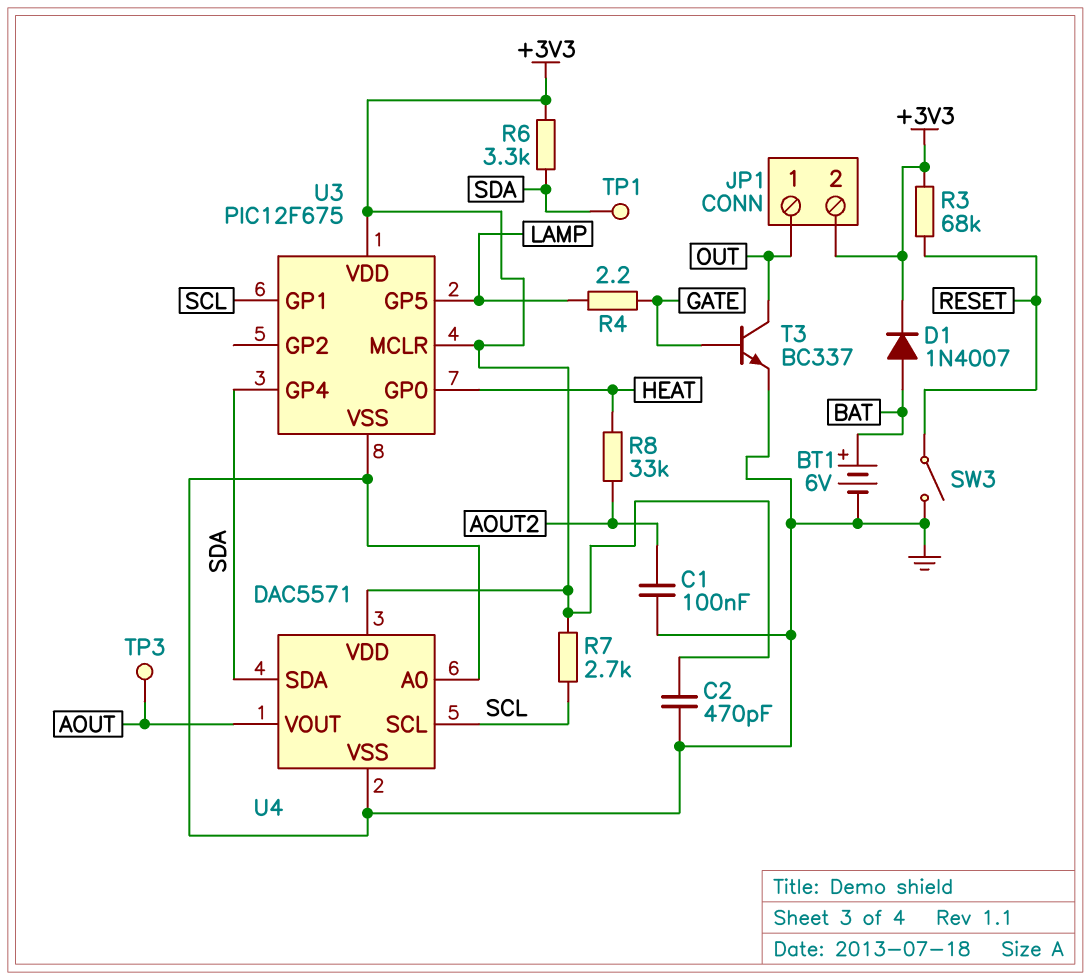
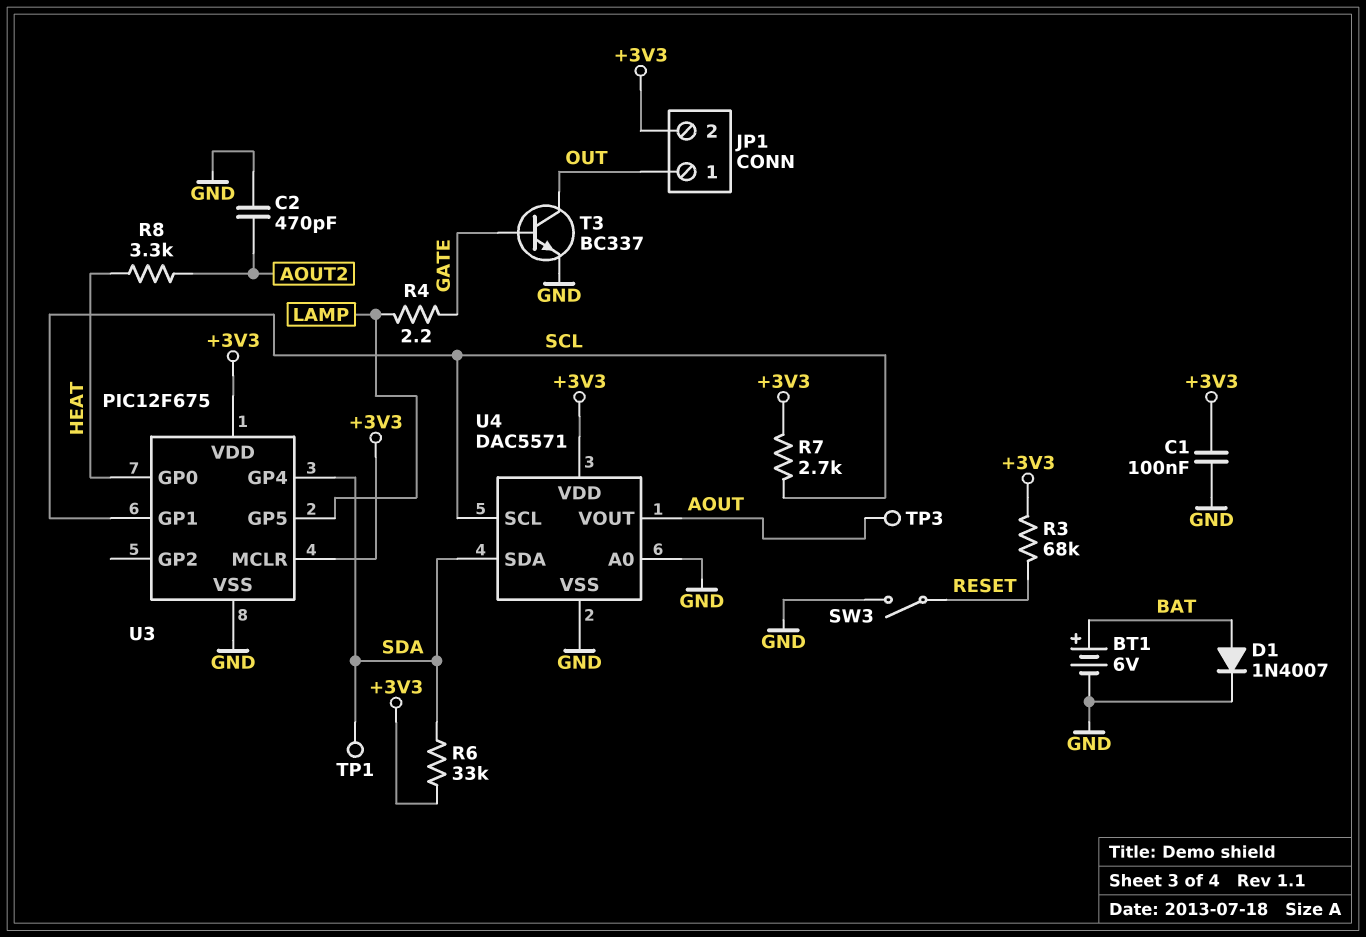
C1: 100nF (AOUT2, GND) -> 100nF (+3V3, GND)
C2: 470pF (+3V3, GND) -> 470pF (AOUT2, GND)
D1: diode 1N4007 (A BAT, K +3V3) -> diode 1N4007 (A BAT, K GND)
R6: 3.3k (+3V3, SDA) -> 33k (+3V3, SDA)
R8: 33k (AOUT2, HEAT) -> 3.3k (AOUT2, HEAT)

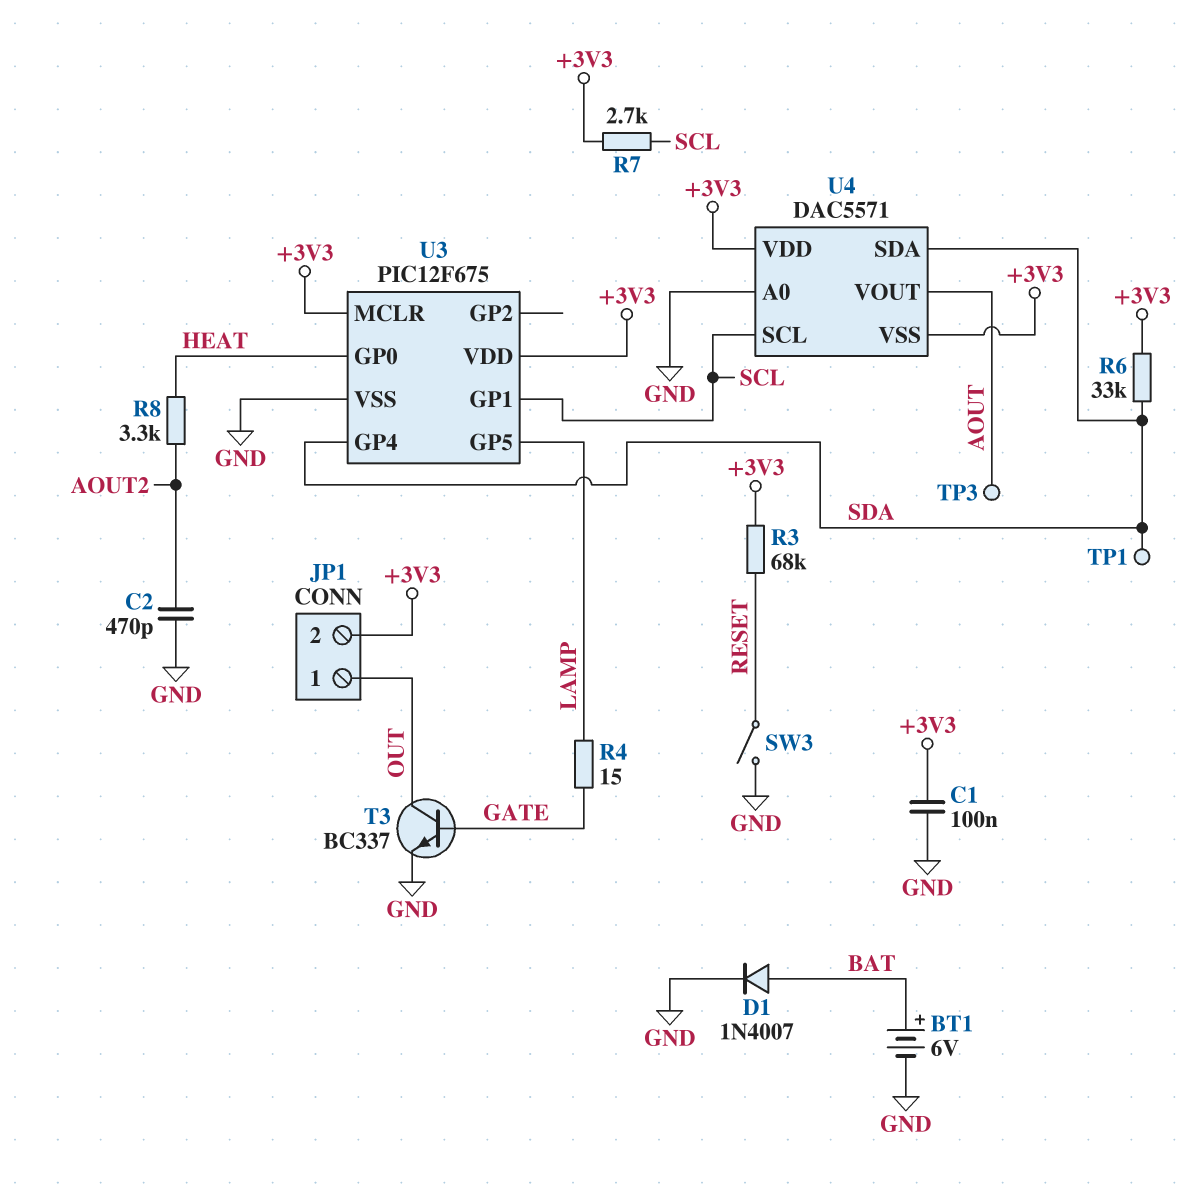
R4: 2.2 (GATE, LAMP) -> 15 (GATE, LAMP)
U4 pin VSS: GND -> +3V3

